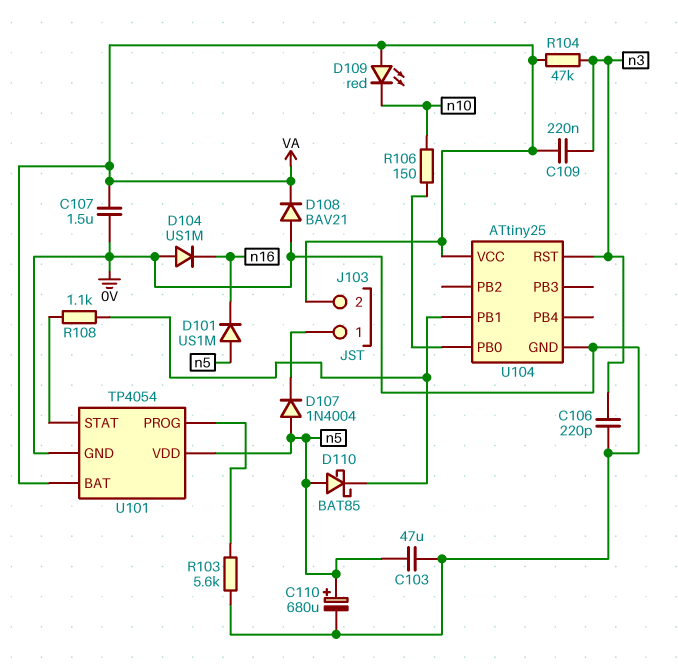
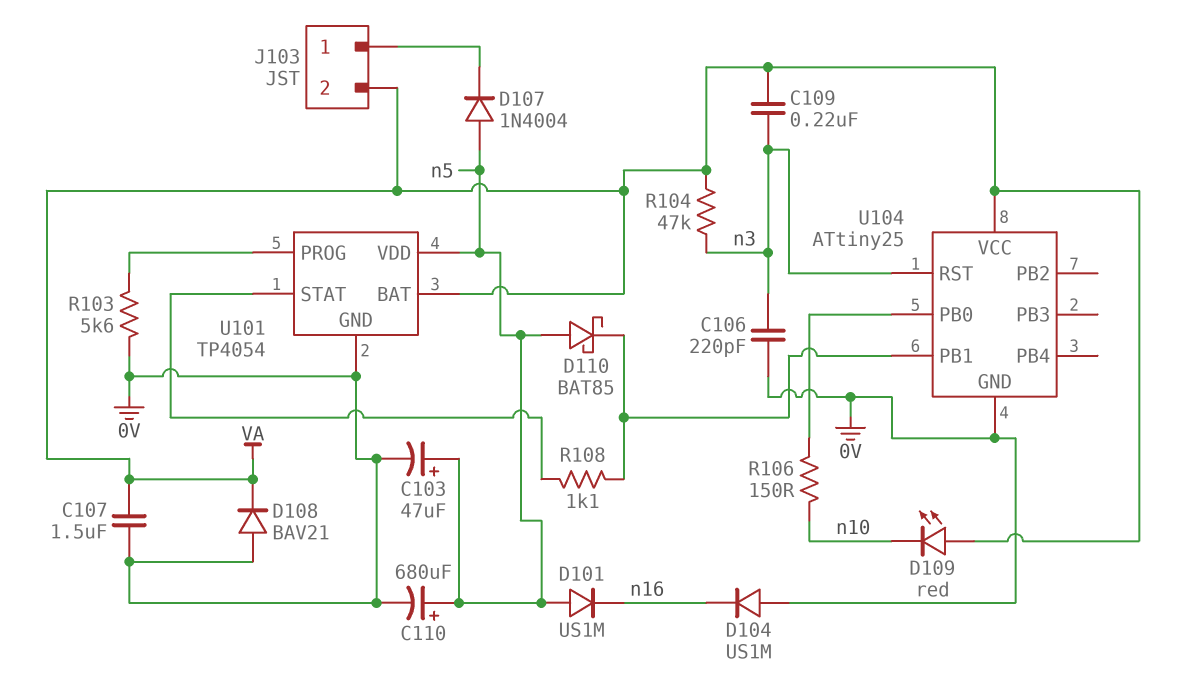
C103: 47uF (0V, n5) -> 47uF (plus n5, minus 0V)

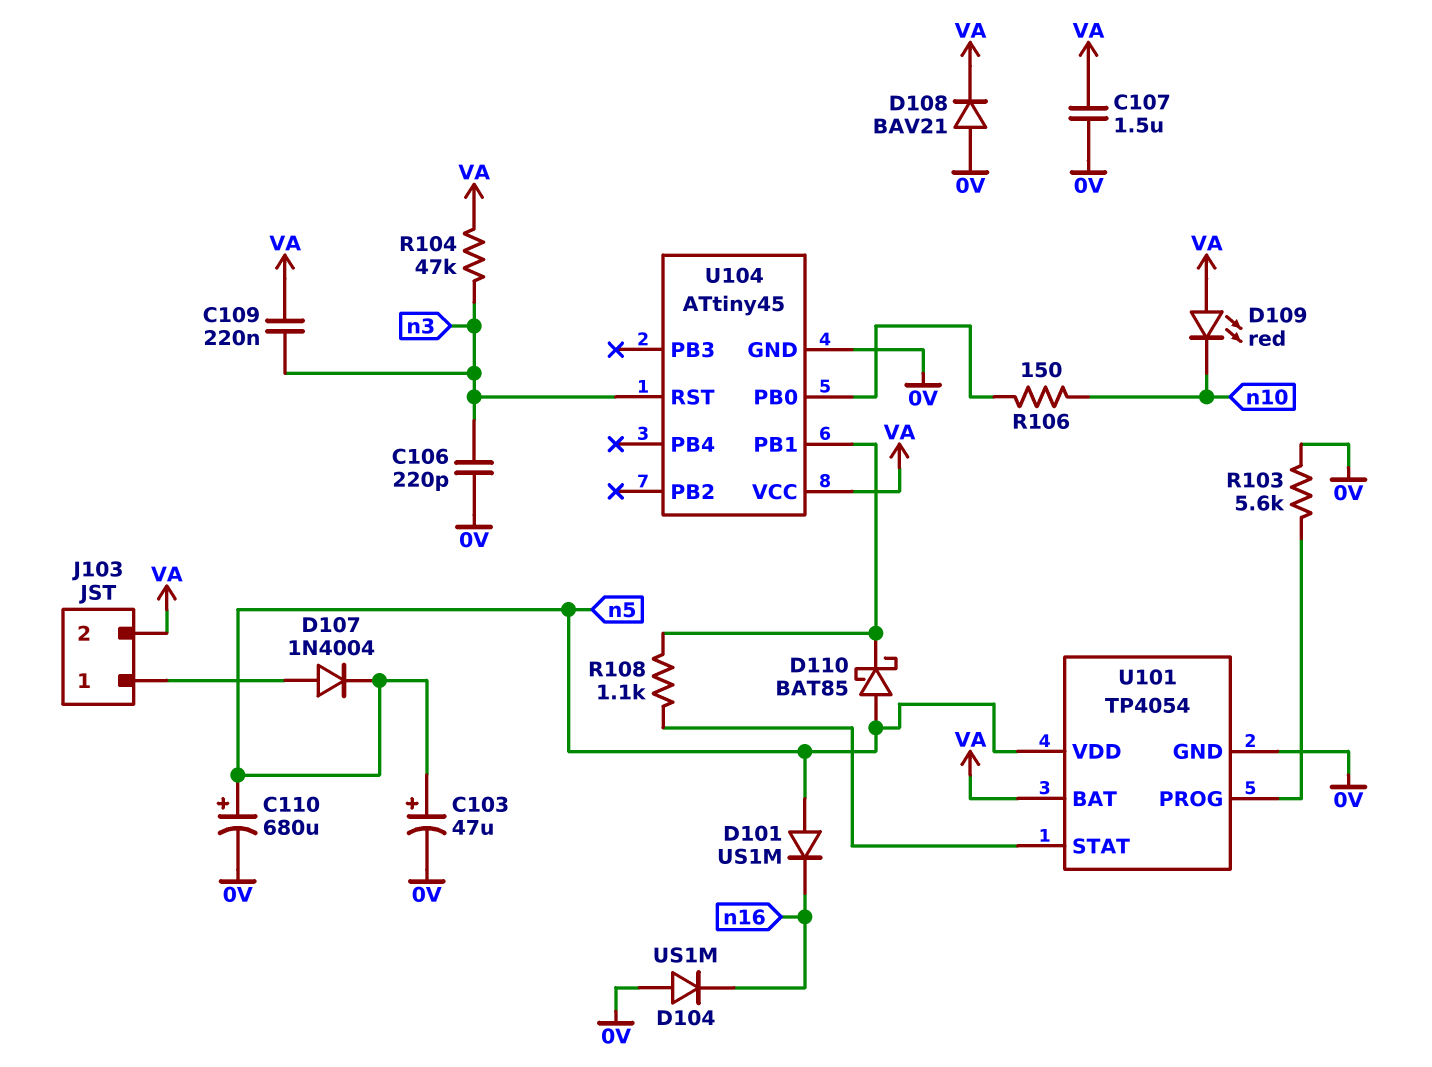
D107: diode 1N4004 (A n5, K J103/1) -> diode 1N4004 (A J103/1, K n5)
U104: ATtiny25 -> ATtiny45

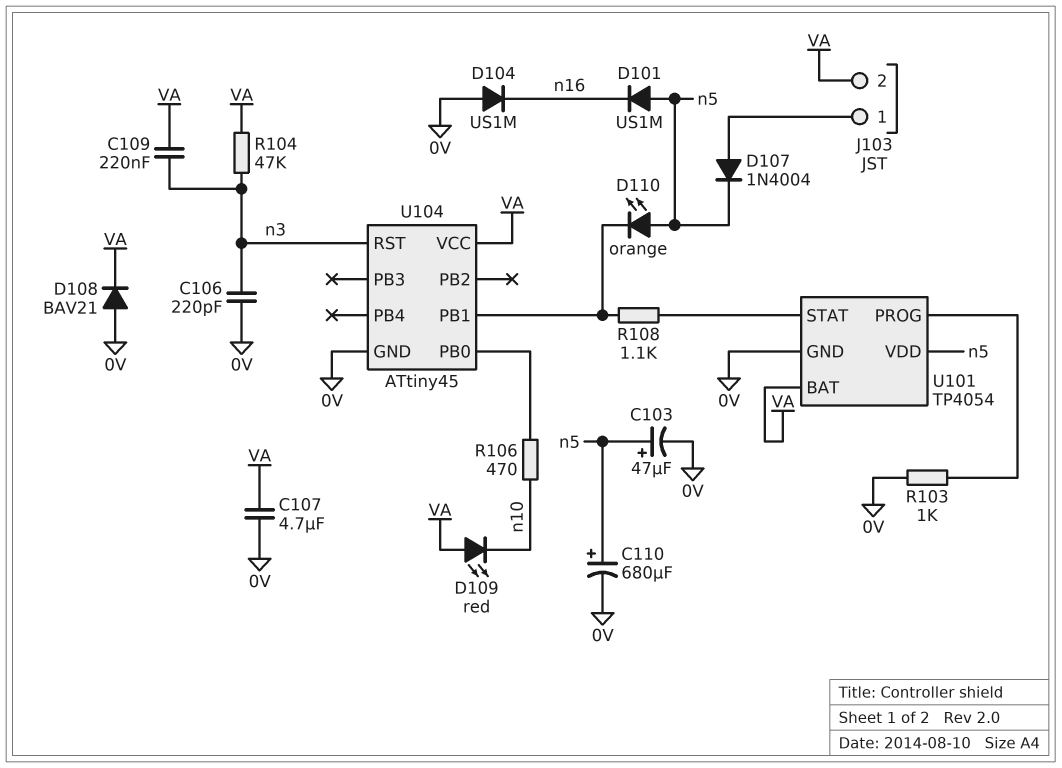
C107: 1.5uF (0V, VA) -> 4.7uF (0V, VA)
D110: schottky BAT85 (A n5, K U104/PB1) -> LED orange (A n5, K U104/PB1)
R103: 5.6k (0V, U101/PROG) -> 1k (0V, U101/PROG)
R106: 150 (U104/PB0, n10) -> 470 (U104/PB0, n10)

